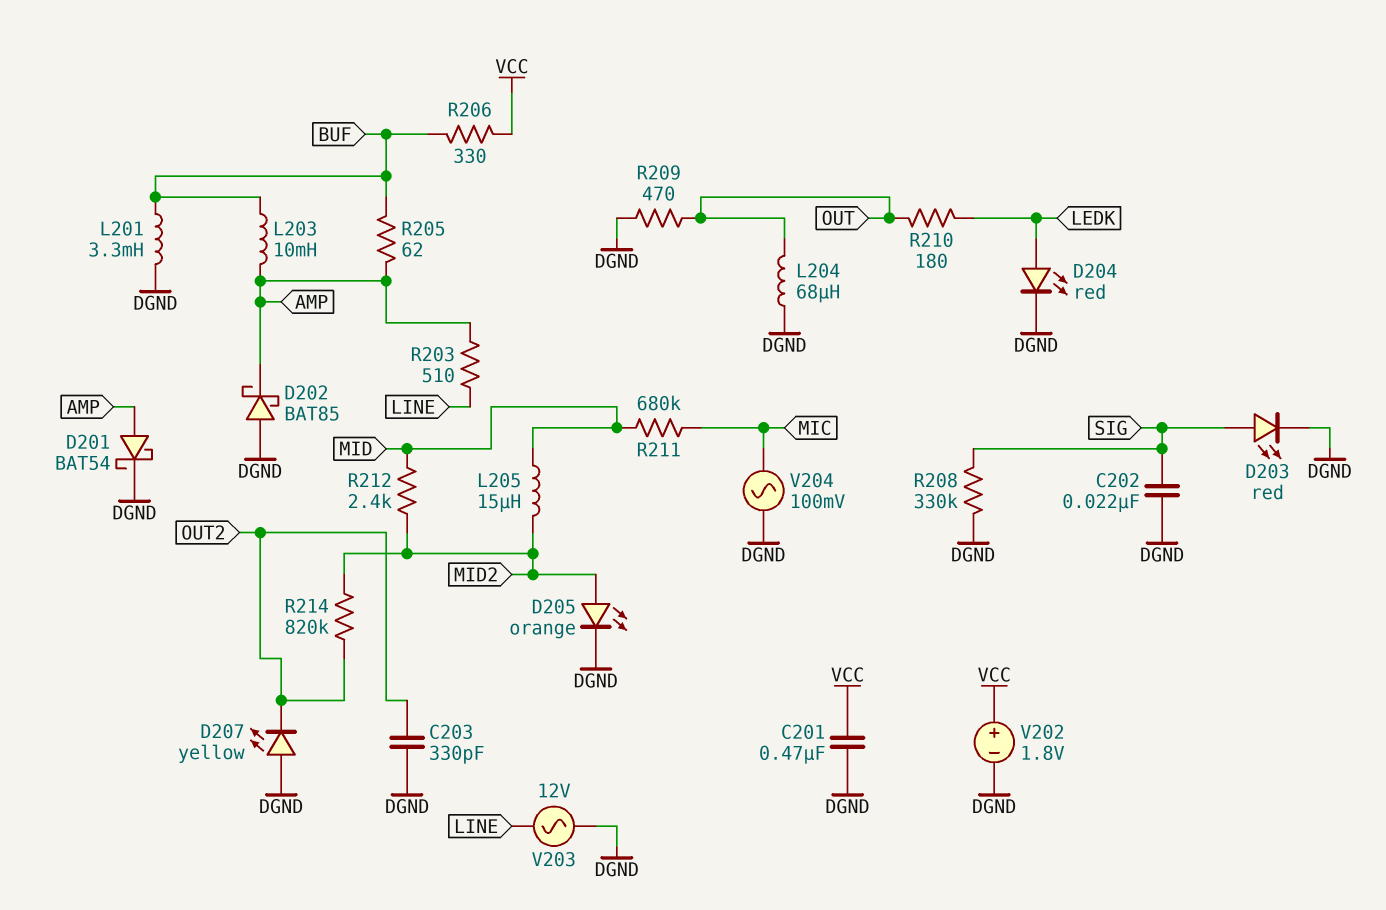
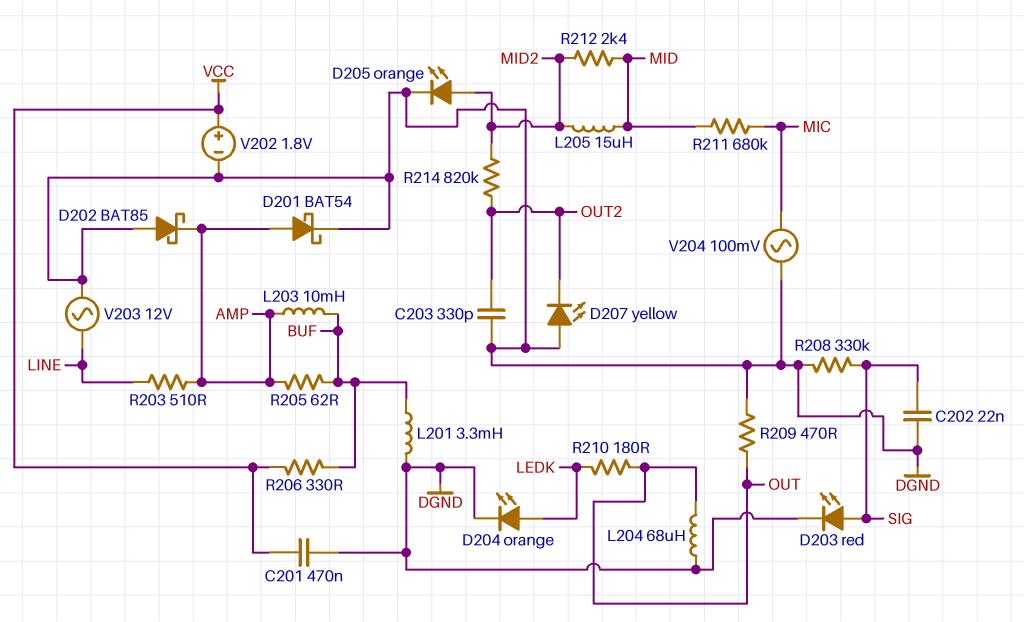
D204: LED red (A LEDK, K DGND) -> LED orange (A LEDK, K DGND)

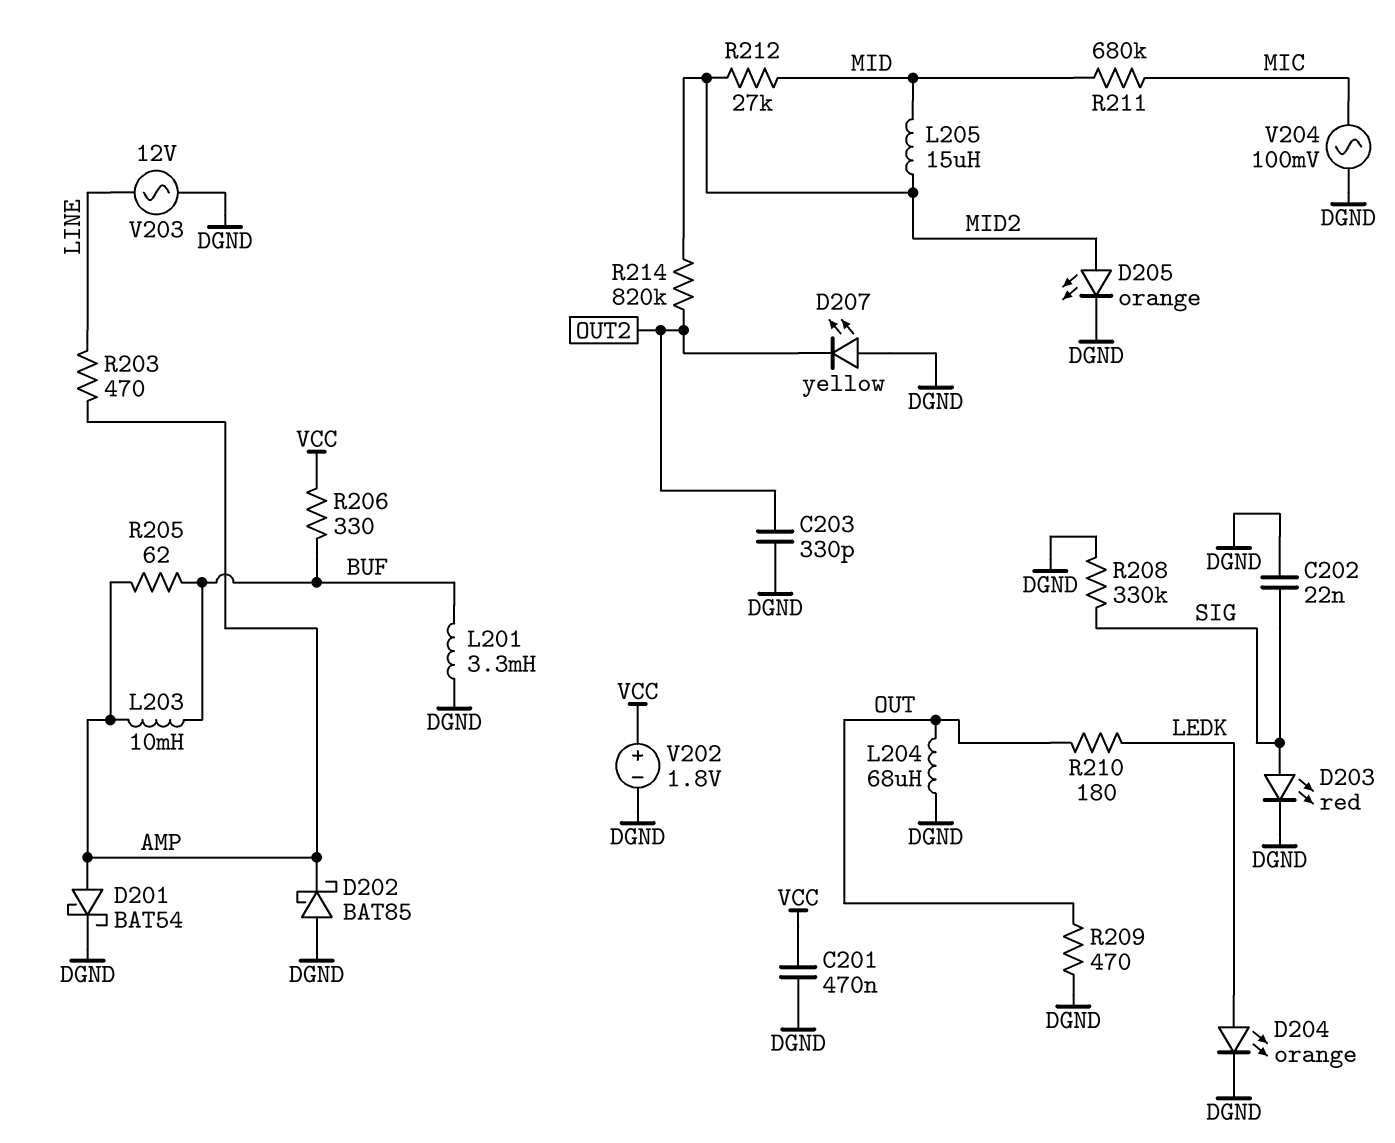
R203: 510 (AMP, LINE) -> 470 (AMP, LINE)
R212: 2.4k (MID, MID2) -> 27k (MID, MID2)

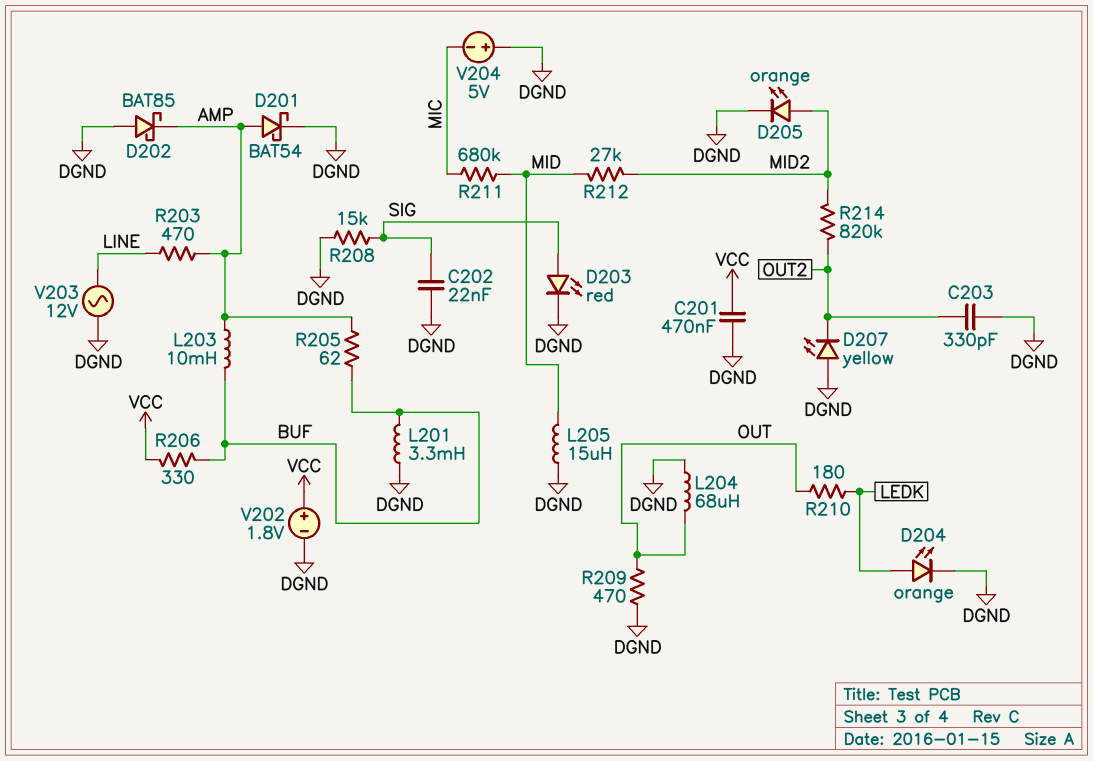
L205: 15uH (MID, MID2) -> 15uH (DGND, MID)
R208: 330k (DGND, SIG) -> 15k (DGND, SIG)
V204: AC 100mV (DGND, MIC) -> 5V (plus DGND, minus MIC)

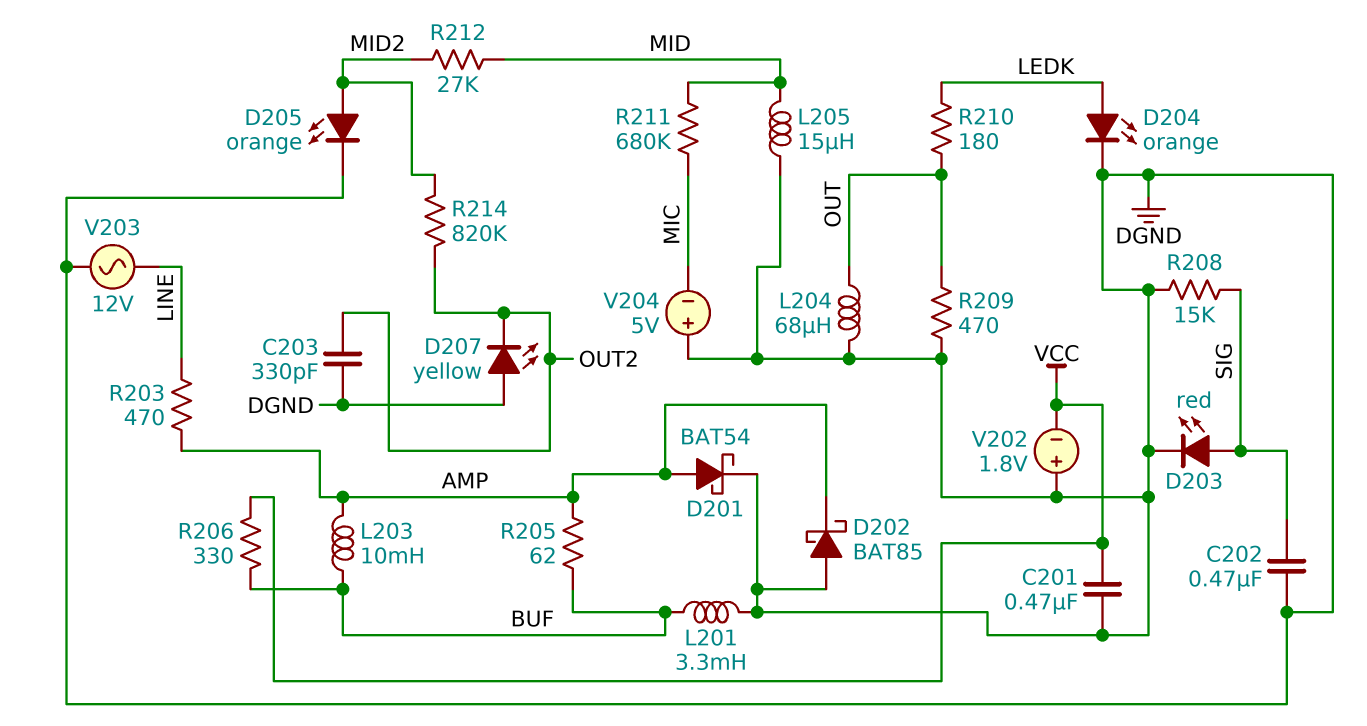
C202: 22nF (DGND, SIG) -> 470nF (DGND, SIG)
V202: 1.8V (plus VCC, minus DGND) -> 1.8V (plus DGND, minus VCC)

